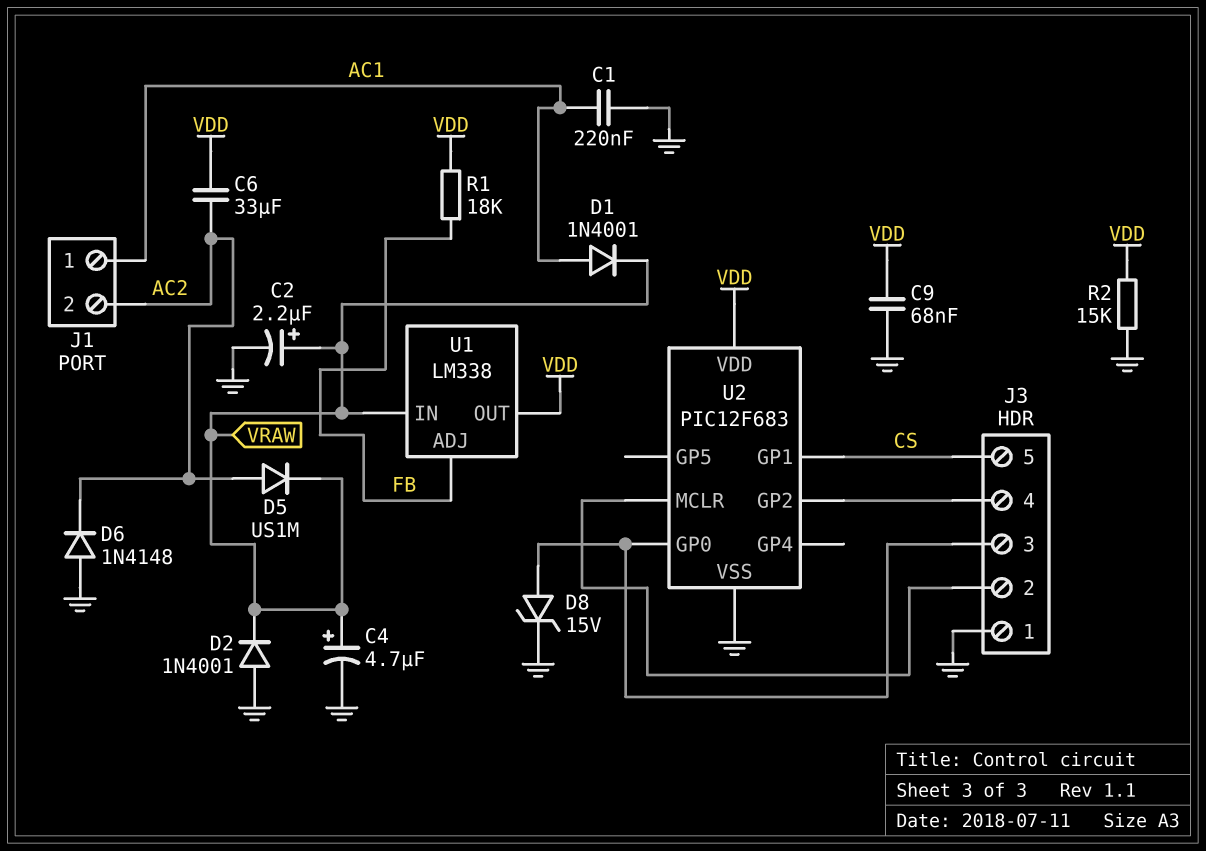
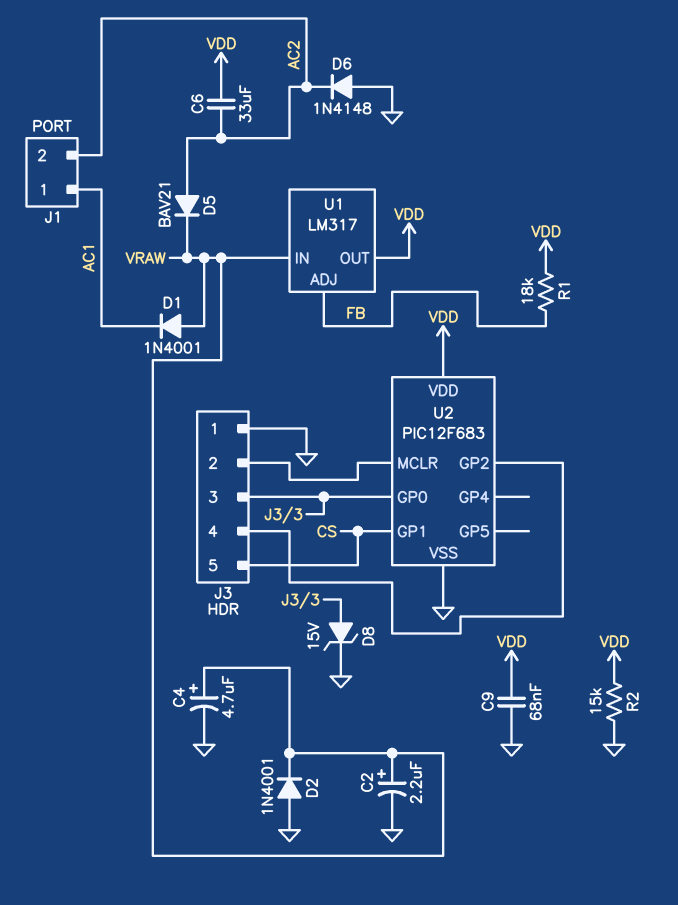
C1: 220nF (AC1, GND) -> none
D1: diode 1N4001 (A AC1, K VRAW) -> diode 1N4001 (A VRAW, K AC1)
D5: diode US1M (A AC2, K VRAW) -> diode BAV21 (A AC2, K VRAW)
U1: LM338 -> LM317

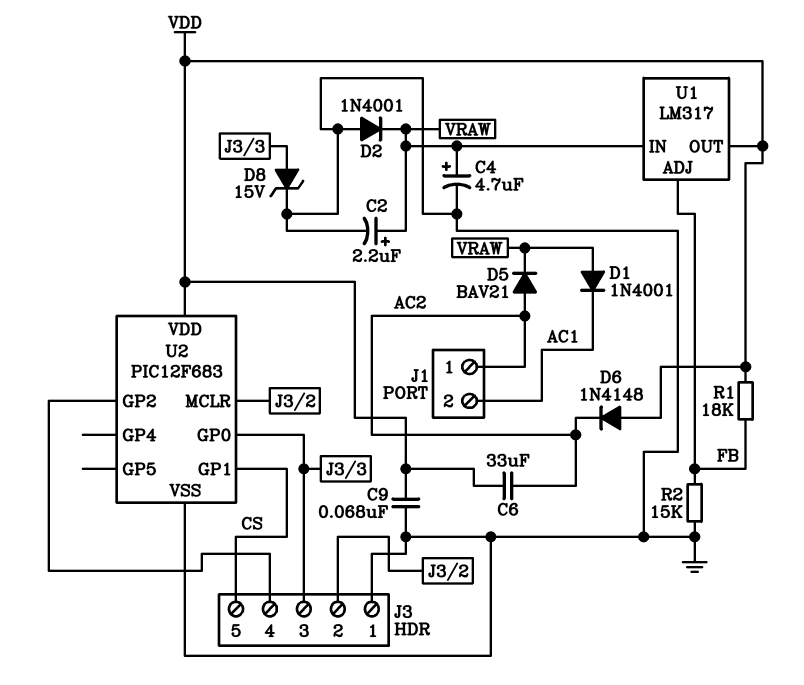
D6: diode 1N4148 (A GND, K AC2) -> diode 1N4148 (A VDD, K AC2)
J1 pin 1: AC1 -> AC2
J1 pin 2: AC2 -> AC1
R2: 15k (GND, VDD) -> 15k (FB, GND)

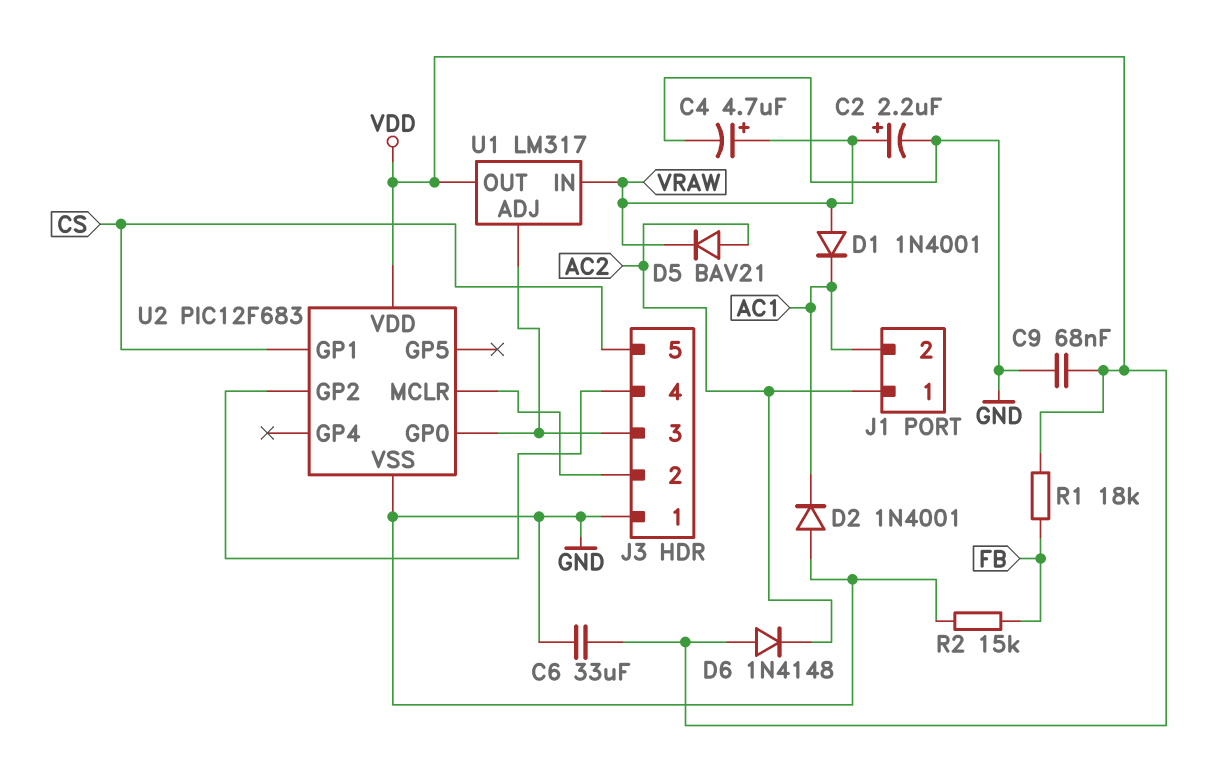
C6: 33uF (AC2, VDD) -> 33uF (GND, VDD)
D2: diode 1N4001 (A GND, K VRAW) -> diode 1N4001 (A GND, K AC1)
D8: zener 15V (A J3/3, K GND) -> none
U1 pin ADJ: FB -> J3/3

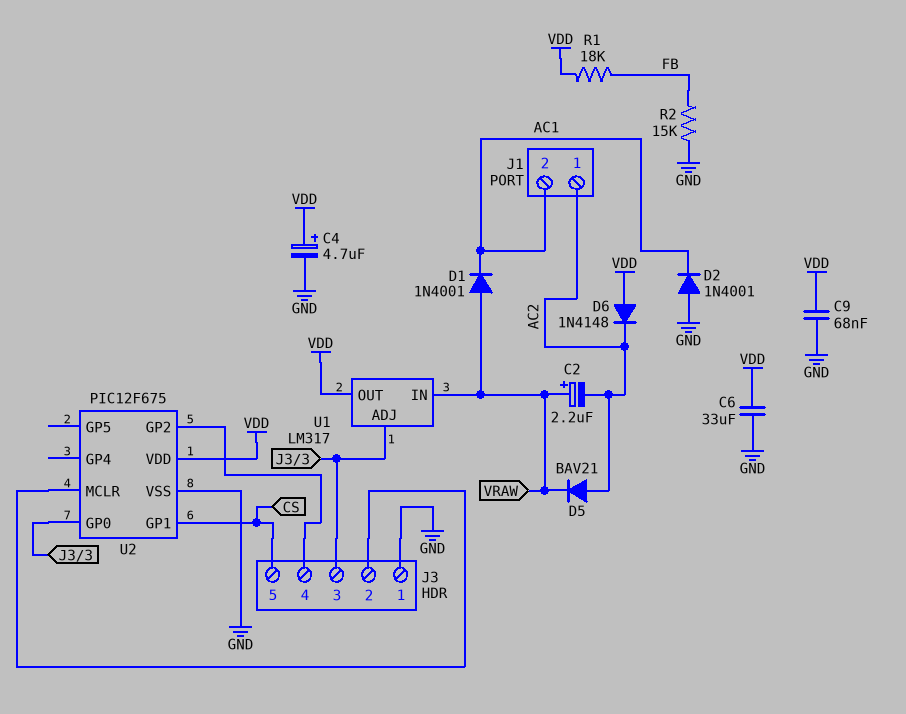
C2: 2.2uF (plus VRAW, minus GND) -> 2.2uF (plus VRAW, minus AC2)
C4: 4.7uF (plus VRAW, minus GND) -> 4.7uF (plus VDD, minus GND)
U2: PIC12F683 -> PIC12F675

